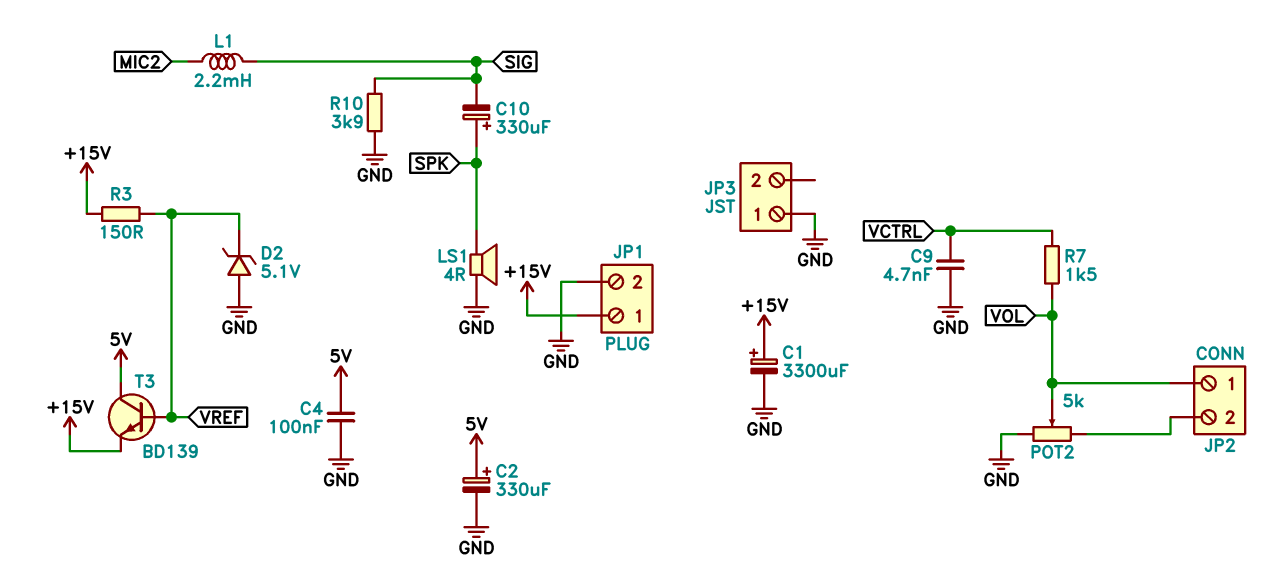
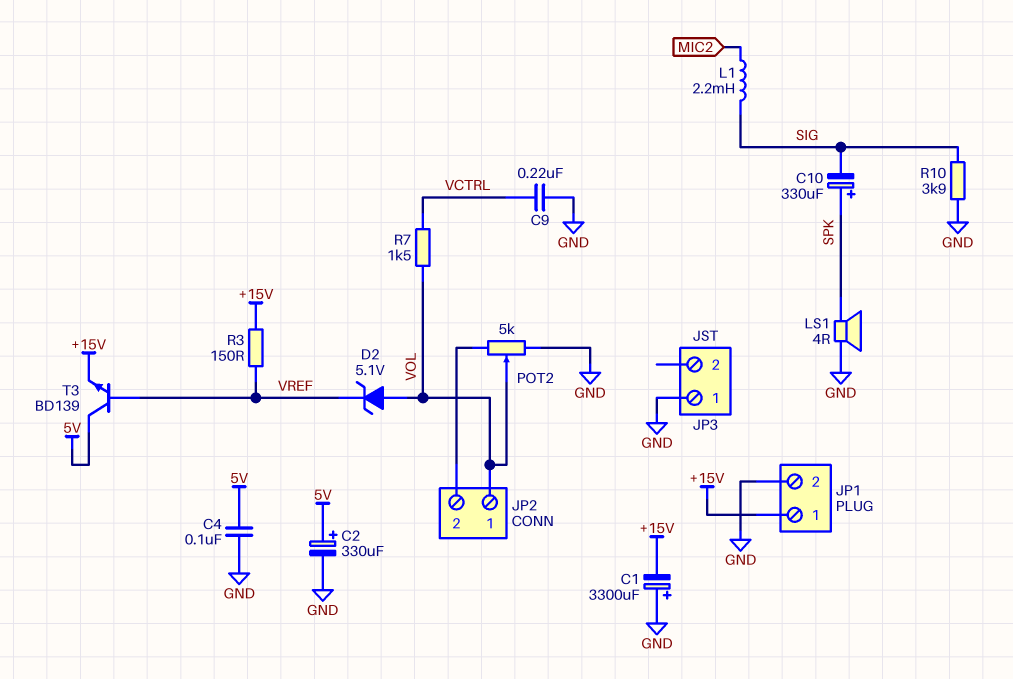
C1: 3300uF (plus +15V, minus GND) -> 3300uF (plus GND, minus +15V)
C9: 4.7nF (GND, VCTRL) -> 220nF (GND, VCTRL)
D2: zener 5.1V (A GND, K VREF) -> zener 5.1V (A VOL, K VREF)

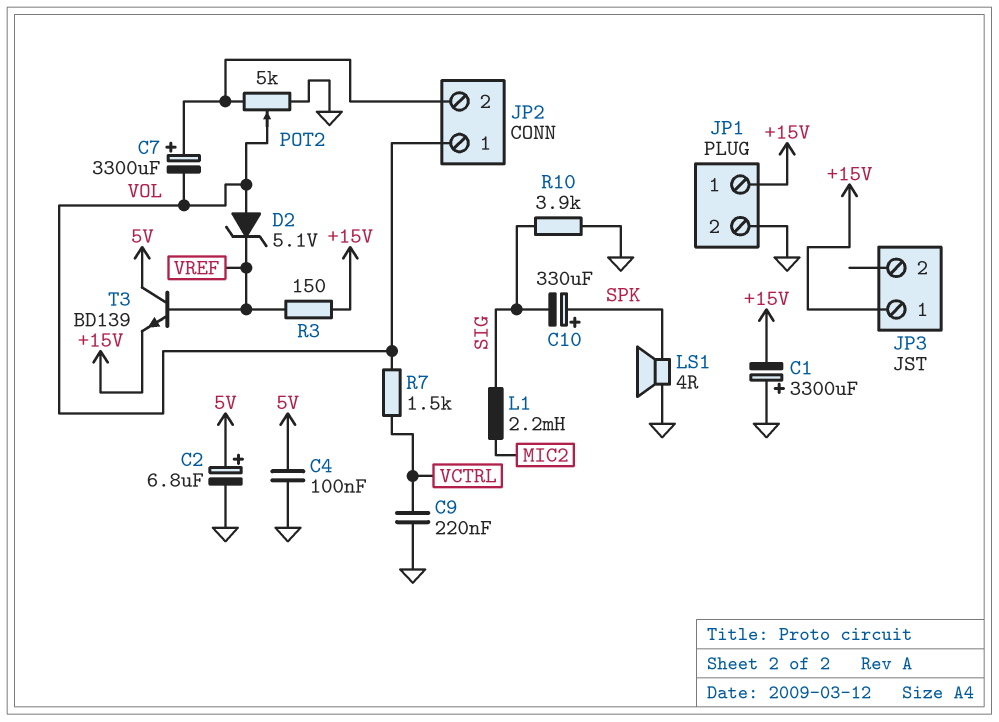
C2: 330uF (plus 5V, minus GND) -> 6.8uF (plus 5V, minus GND)
C7: none -> 3300uF (plus JP2/2, minus VOL)
JP3 pin 1: GND -> +15V

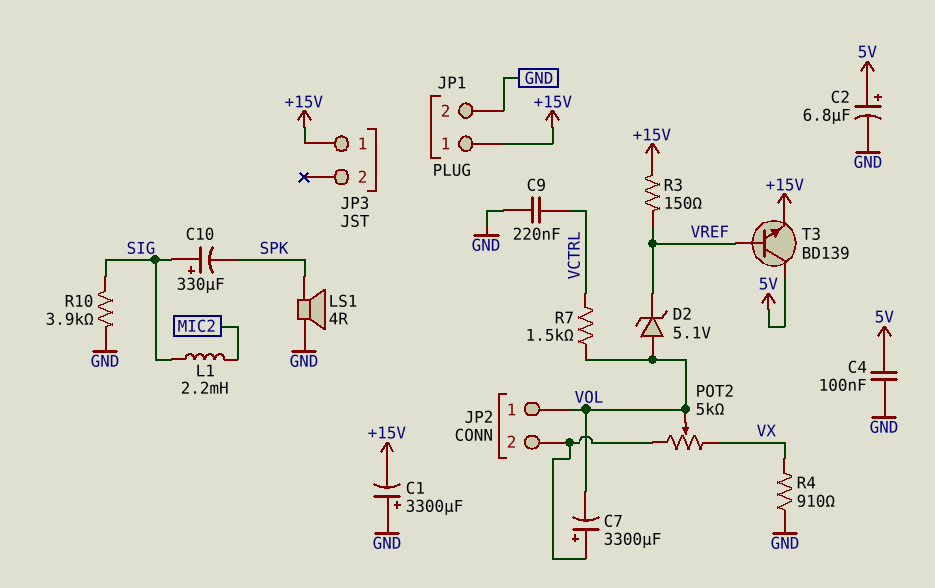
C10: 330uF (plus SPK, minus SIG) -> 330uF (plus SIG, minus SPK)
POT2: 5k (GND, JP2/2, wiper VOL) -> 5k (JP2/2, VX, wiper VOL)
R4: none -> 910 (GND, VX)

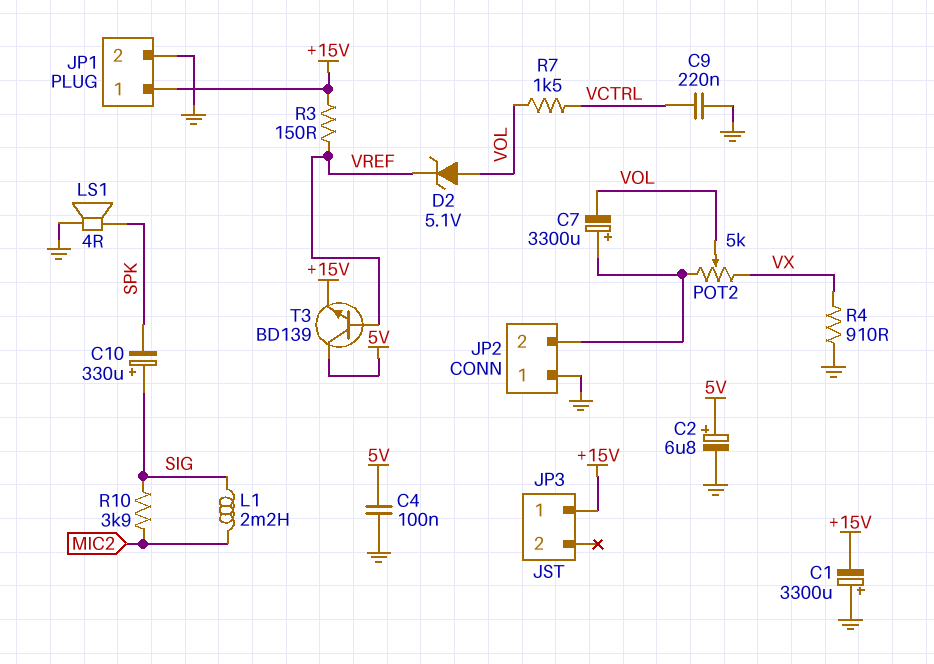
JP2 pin 1: VOL -> GND
R10: 3.9k (GND, SIG) -> 3.9k (MIC2, SIG)

